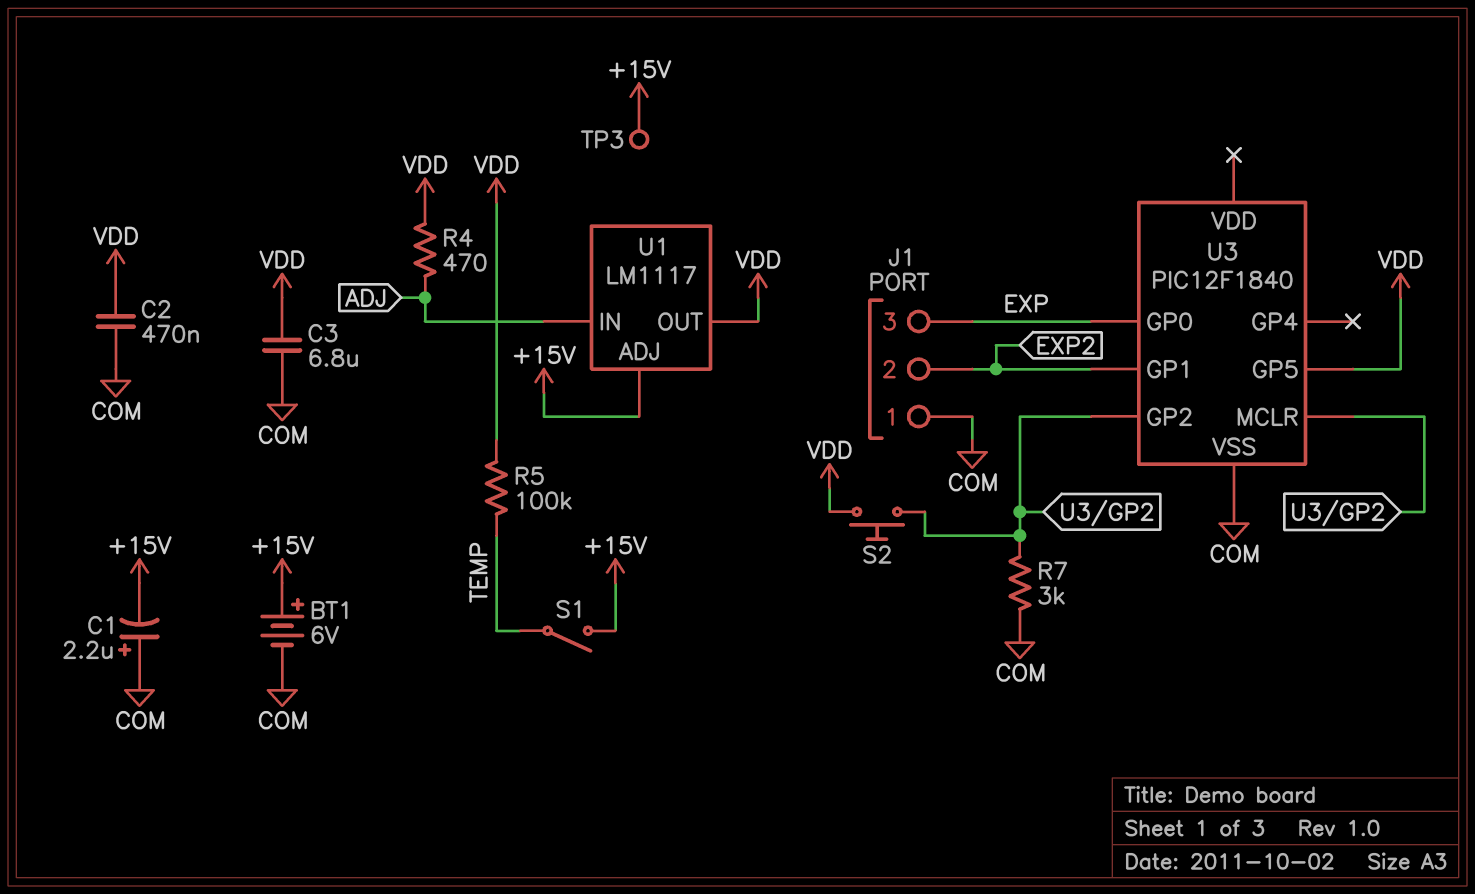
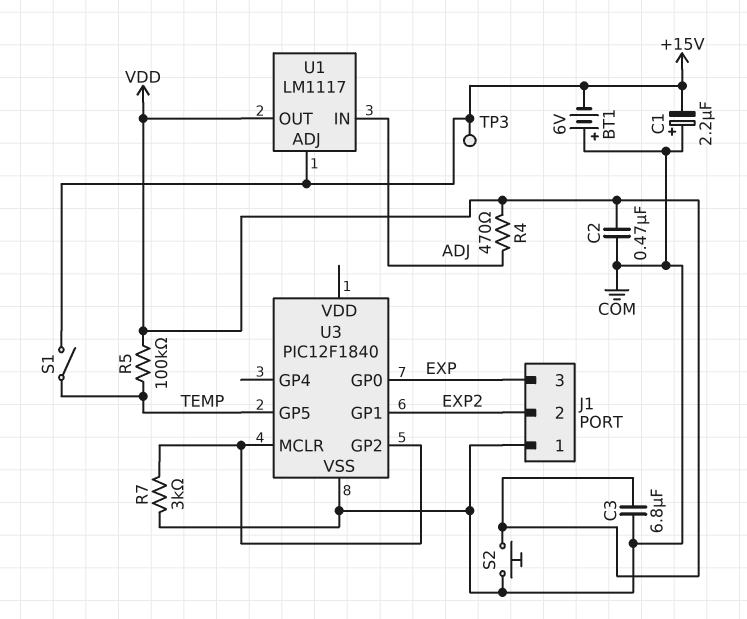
BT1: 6V (plus +15V, minus COM) -> 6V (plus COM, minus +15V)
S2: button (U3/GP2, VDD) -> button (COM, VDD)
U3 pin GP5: VDD -> TEMP

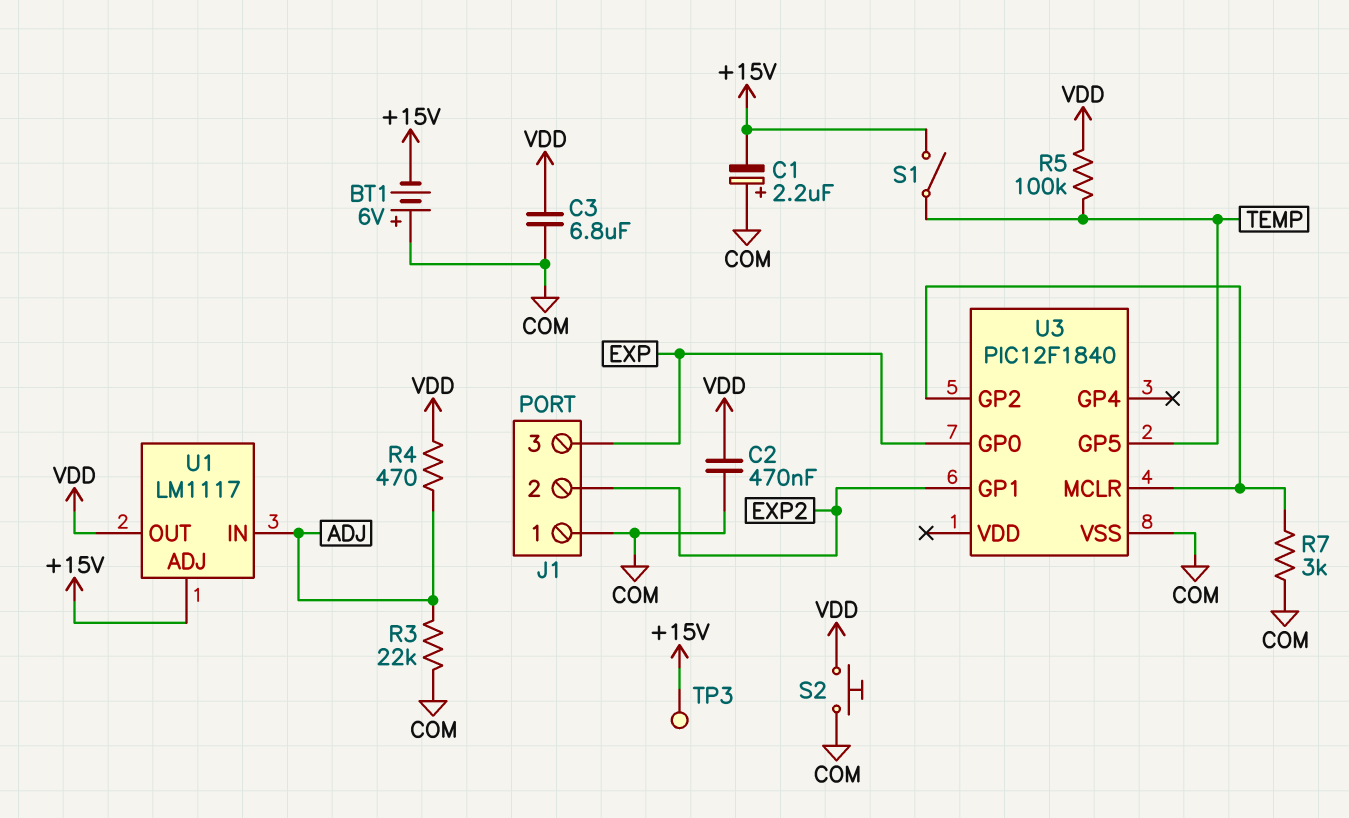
R3: none -> 22k (ADJ, COM)

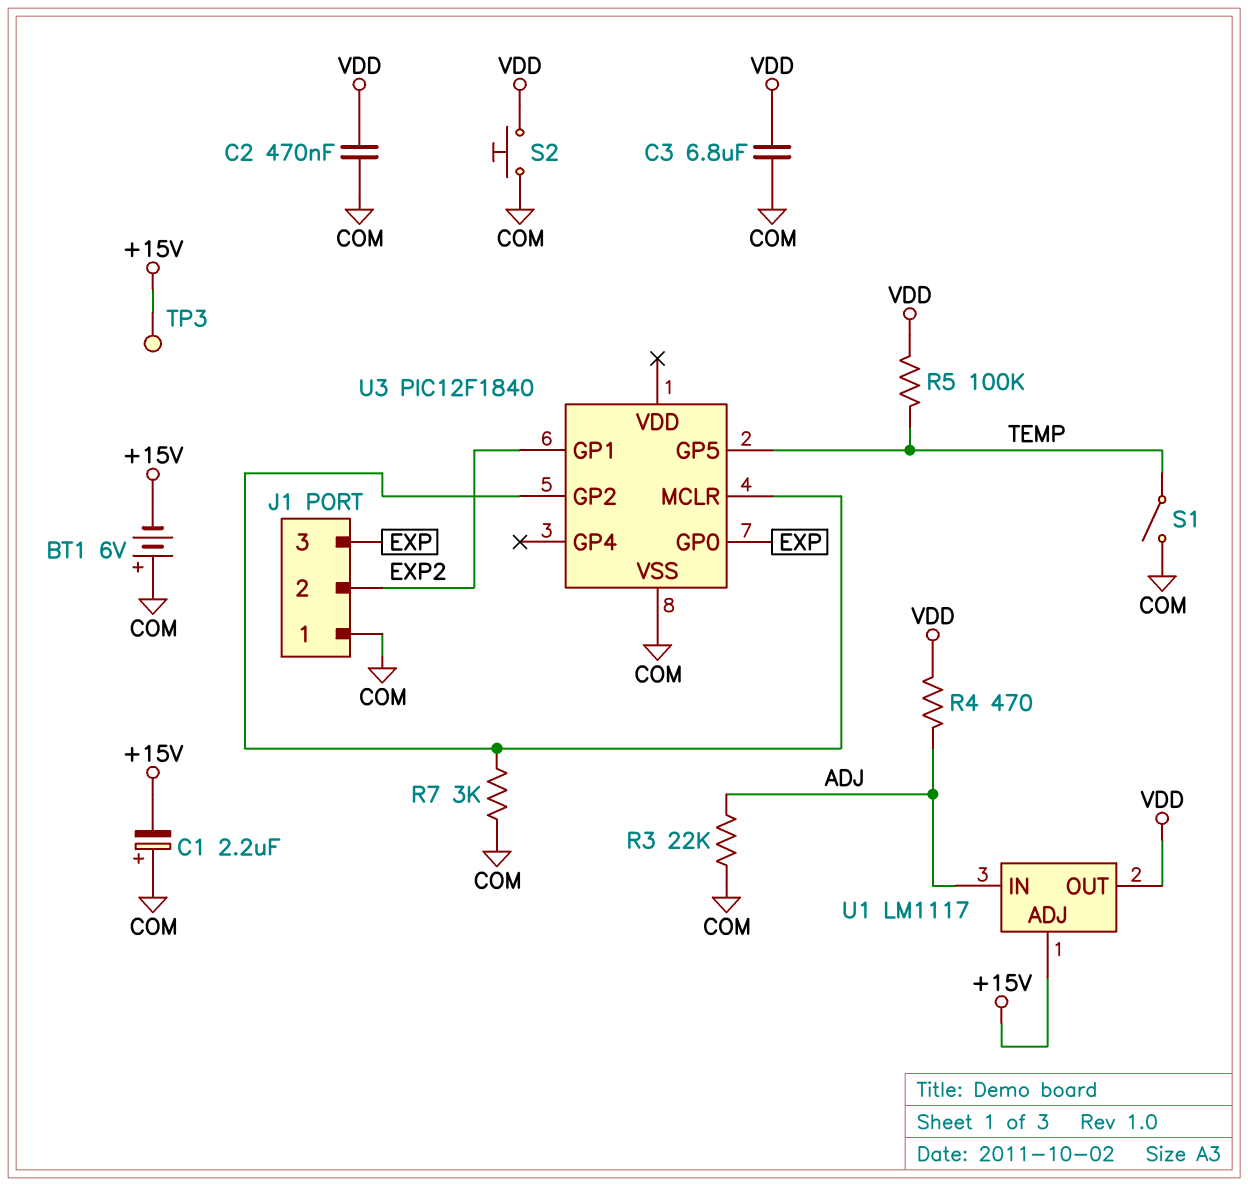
S1: switch (+15V, TEMP) -> switch (COM, TEMP)

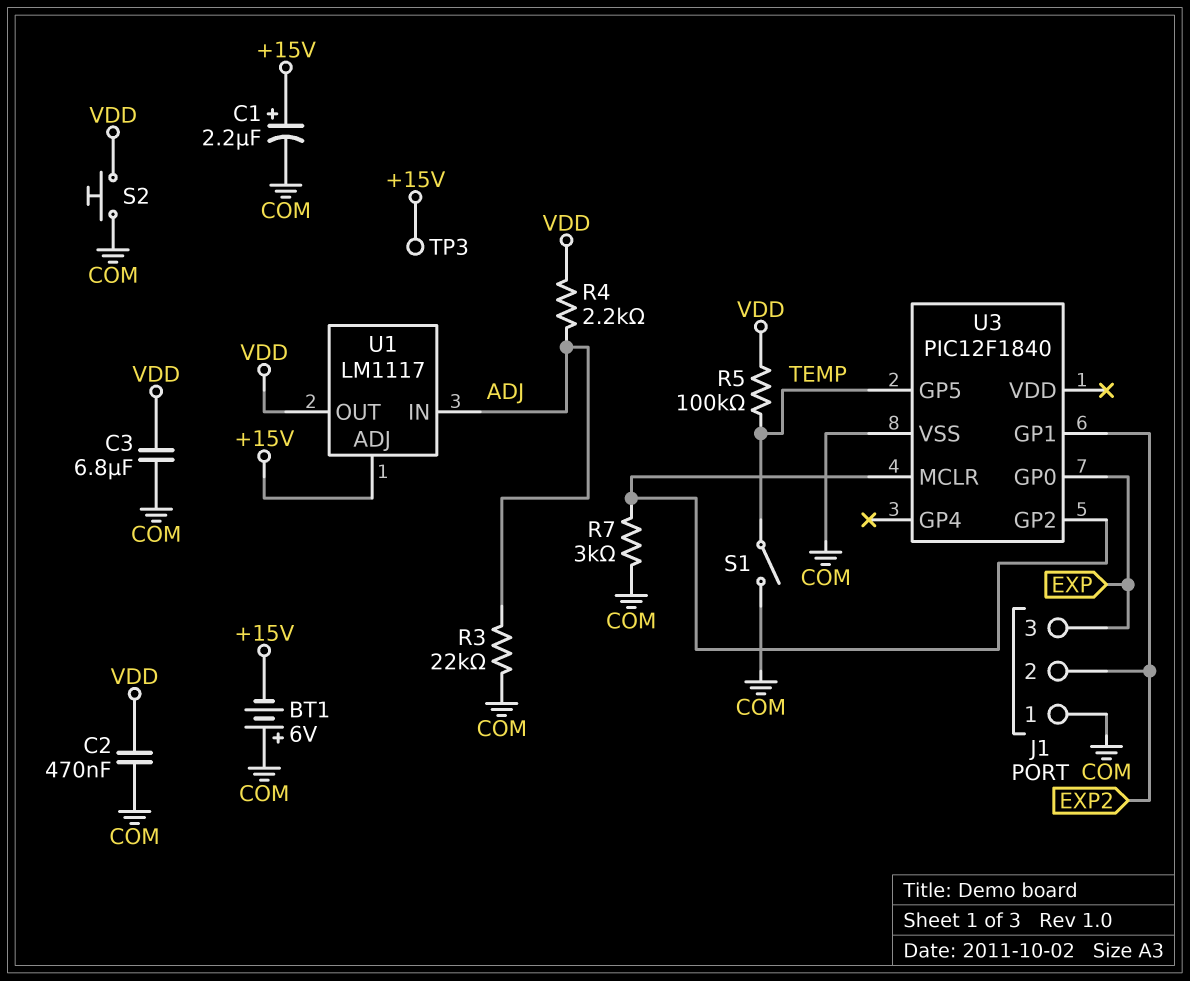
C1: 2.2uF (plus COM, minus +15V) -> 2.2uF (plus +15V, minus COM)
R4: 470 (ADJ, VDD) -> 2.2k (ADJ, VDD)

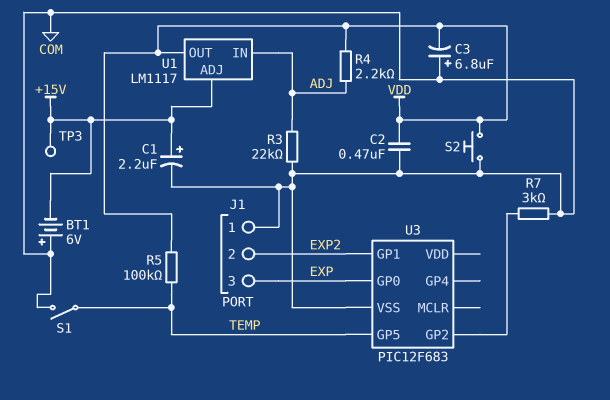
C3: 6.8uF (COM, VDD) -> 6.8uF (plus COM, minus VDD)
U3: PIC12F1840 -> PIC12F683
U3 pin MCLR: U3/GP2 -> none

